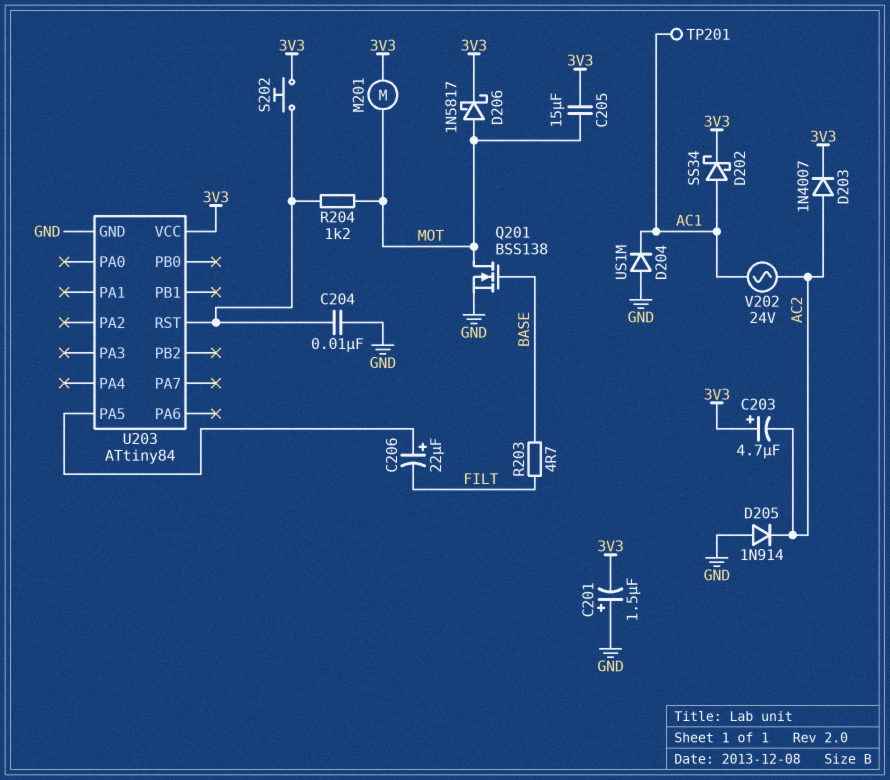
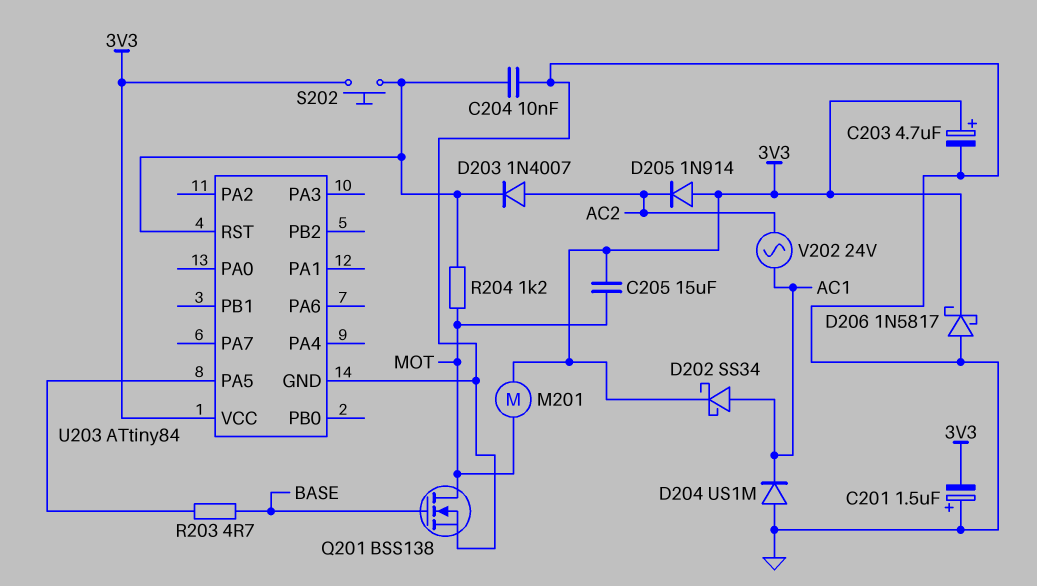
C203: 4.7uF (plus 3V3, minus AC2) -> 4.7uF (plus 3V3, minus GND)
C206: 22uF (plus U203/PA5, minus FILT) -> none
D203: diode 1N4007 (A AC2, K 3V3) -> diode 1N4007 (A AC2, K U203/RST)
D205: diode 1N914 (A GND, K AC2) -> diode 1N914 (A 3V3, K AC2)
D206: schottky 1N5817 (A MOT, K 3V3) -> schottky 1N5817 (A GND, K 3V3)
R203: 4.7 (BASE, FILT) -> 4.7 (BASE, U203/PA5)
TP201: test point (AC1) -> none

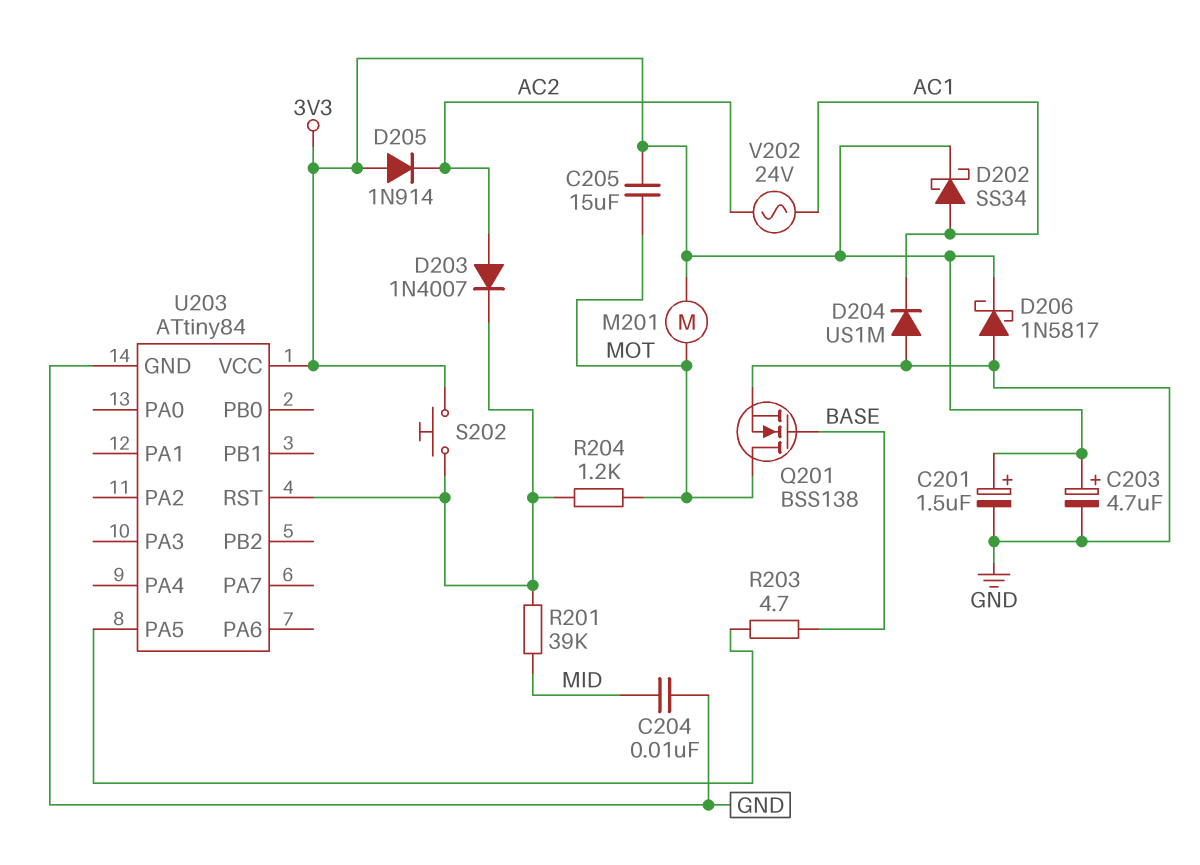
C201: 1.5uF (plus GND, minus 3V3) -> 1.5uF (plus 3V3, minus GND)
C204: 10nF (GND, U203/RST) -> 10nF (GND, MID)
R201: none -> 39k (MID, U203/RST)

